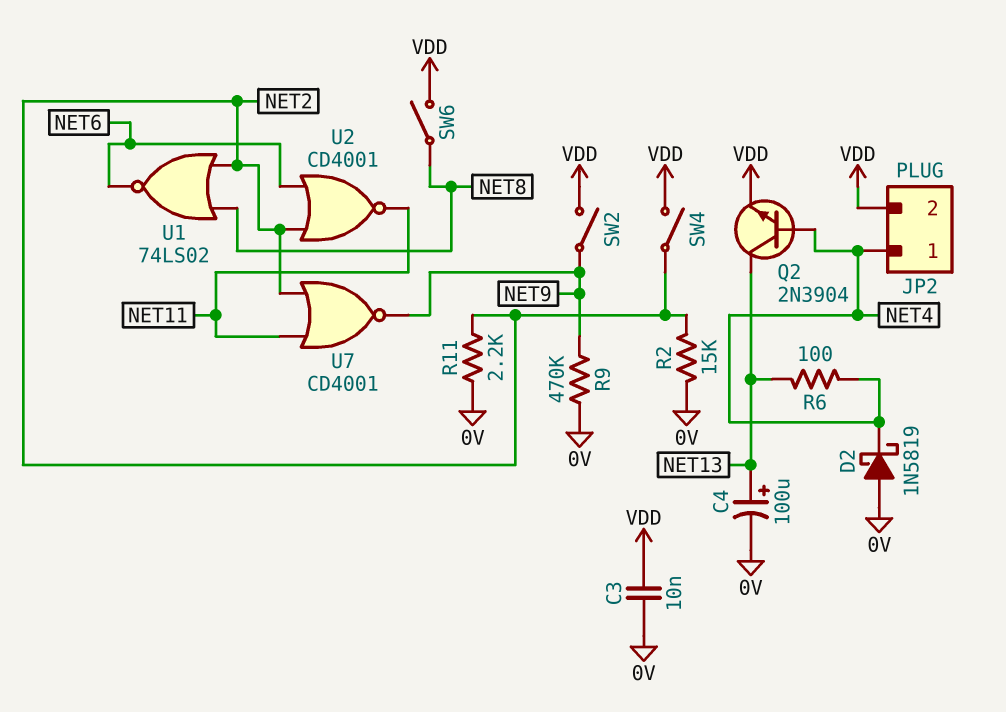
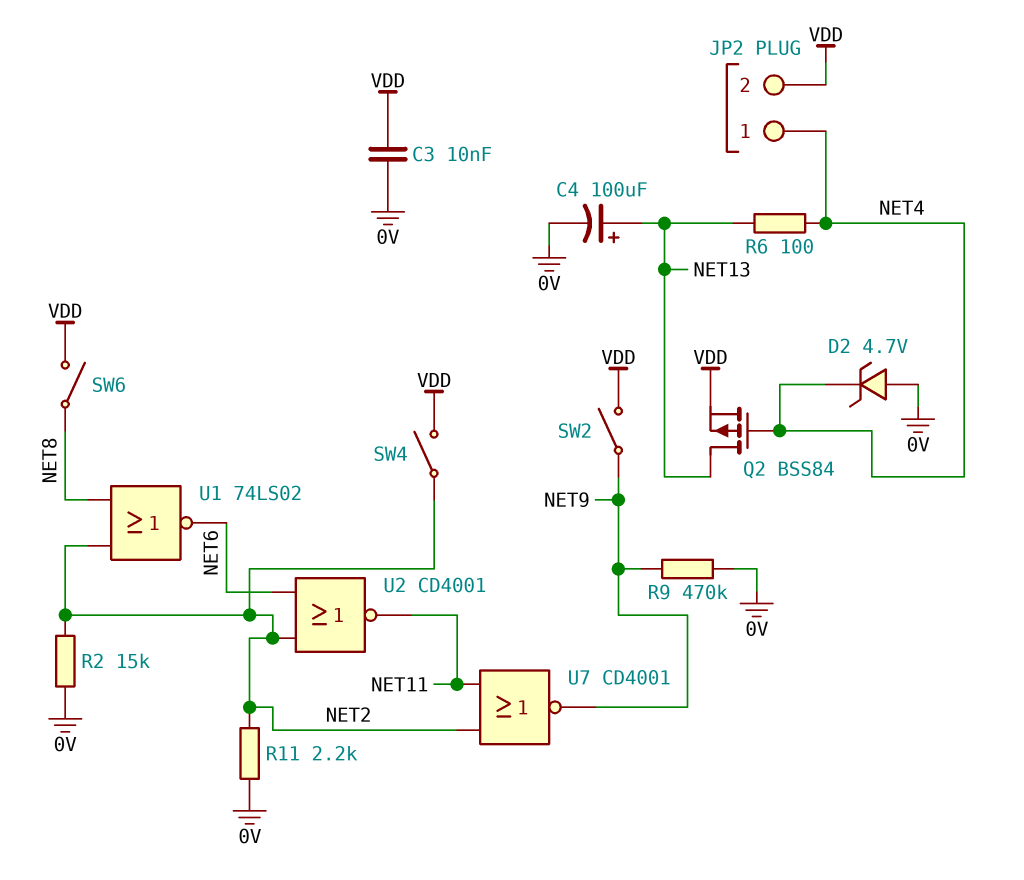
D2: schottky 1N5819 (A 0V, K NET4) -> zener 4.7V (A 0V, K NET4)
Q2: NPN 2N3904 (B NET4, C NET13, E VDD) -> PMOS BSS84 (G NET4, D NET13, S VDD)

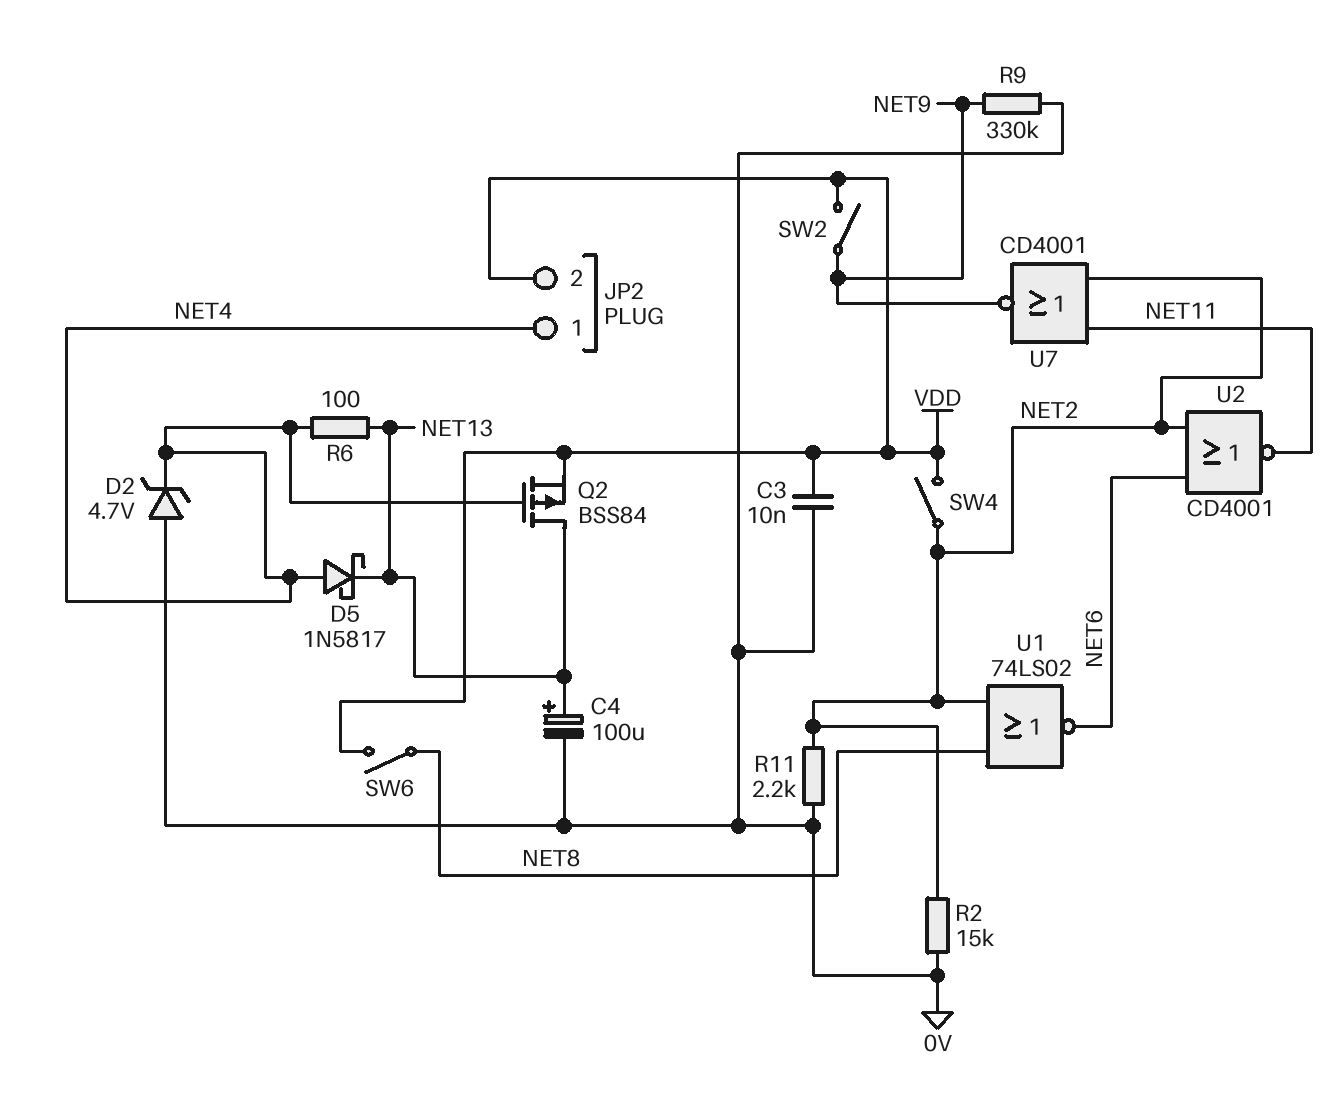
D5: none -> schottky 1N5817 (A NET4, K NET13)
R9: 470k (0V, NET9) -> 330k (0V, NET9)

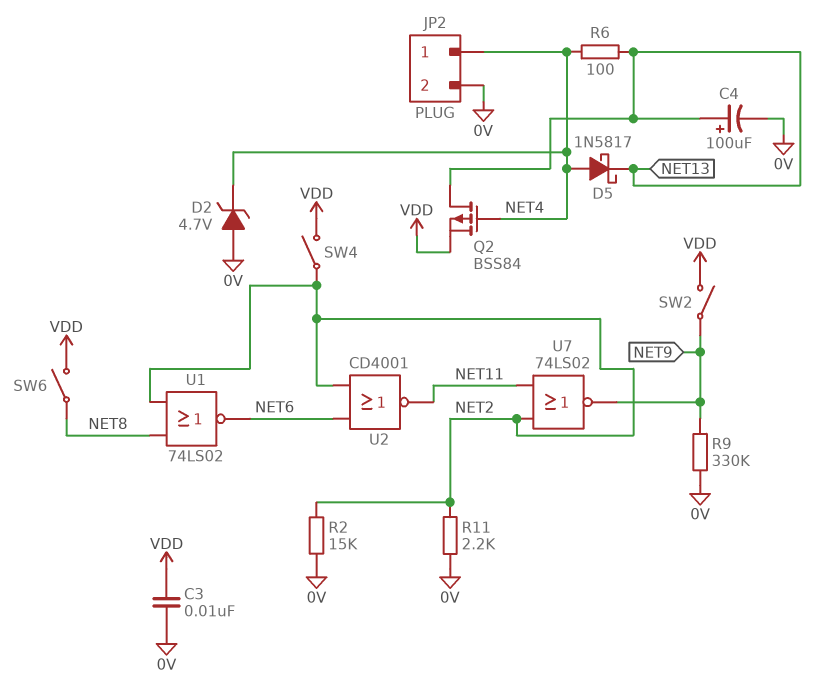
JP2 pin 2: VDD -> 0V
U7: NOR CD4001 (in NET2, in NET11, out NET9) -> NOR 74LS02 (in NET2, in NET11, out NET9)

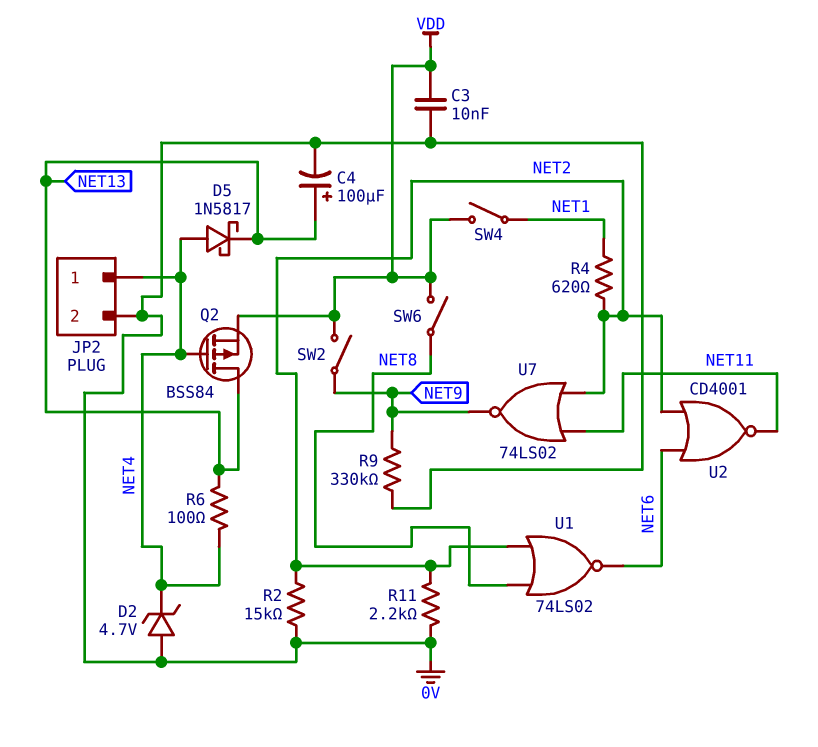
R4: none -> 620 (NET1, NET2)
SW4: switch (NET2, VDD) -> switch (NET1, VDD)

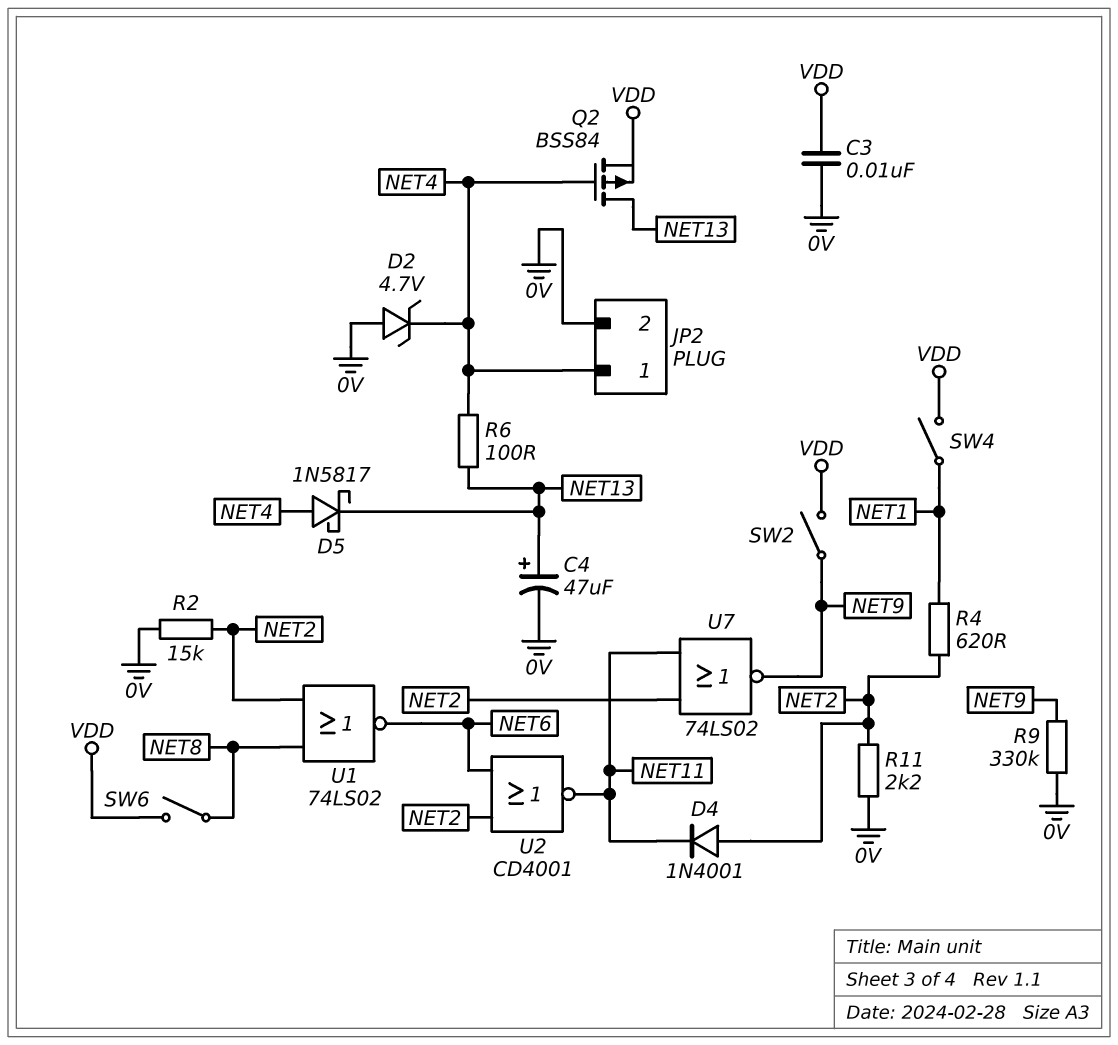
C4: 100uF (plus NET13, minus 0V) -> 47uF (plus NET13, minus 0V)
D4: none -> diode 1N4001 (A NET2, K NET11)

